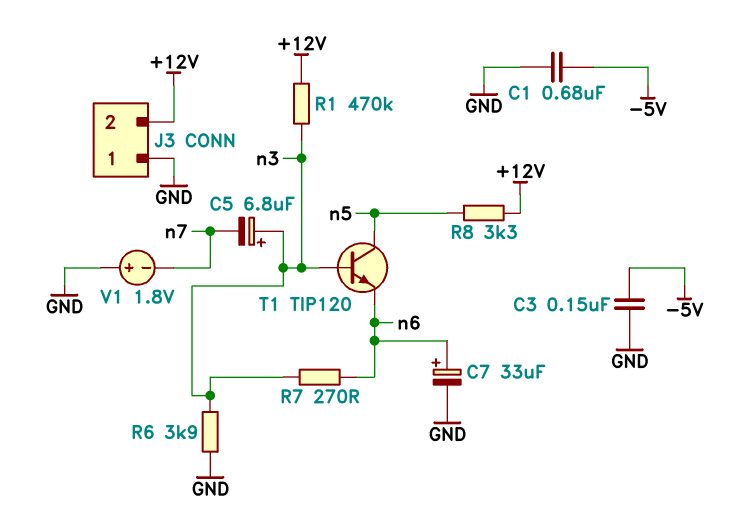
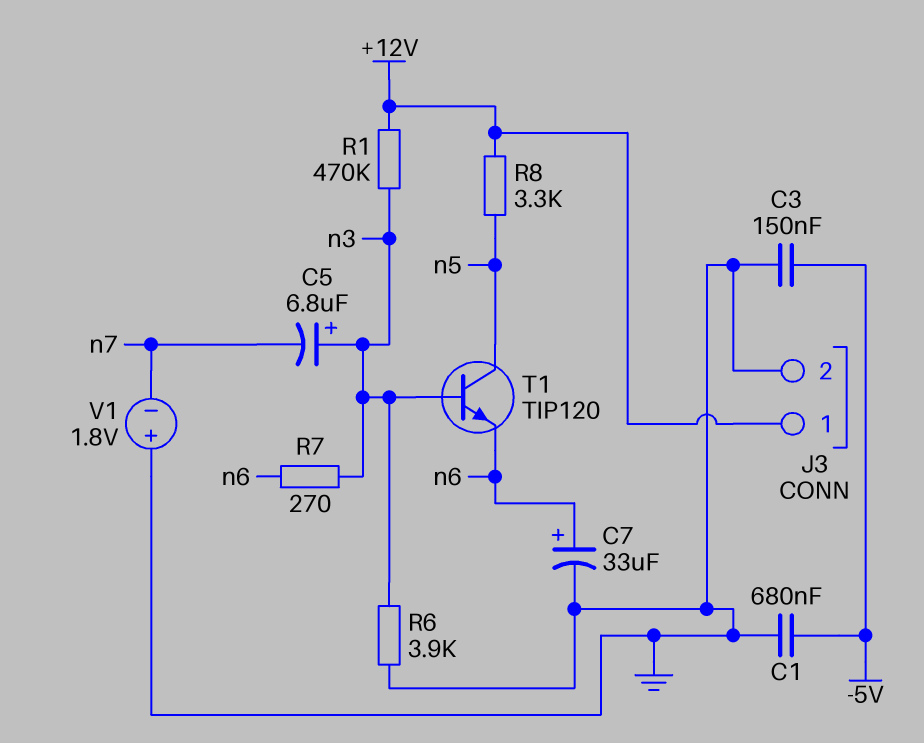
J3 pin 1: GND -> +12V
J3 pin 2: +12V -> GND

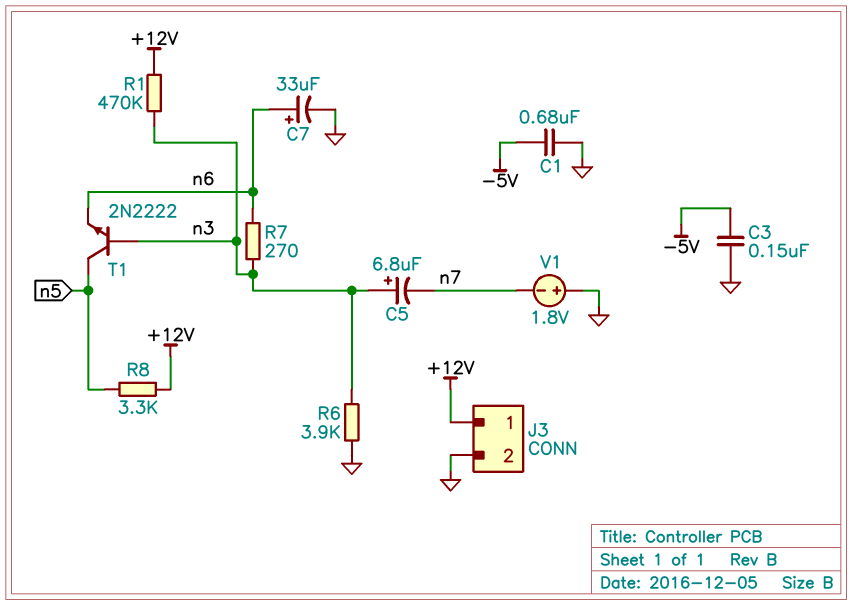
T1: NPN TIP120 (B n3, C n5, E n6) -> NPN 2N2222 (B n3, C n5, E n6)

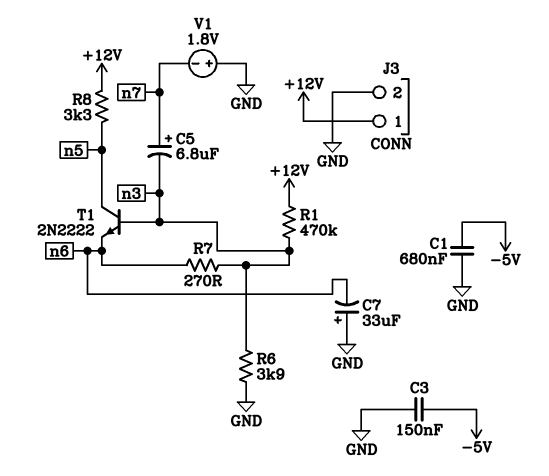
C5: 6.8uF (plus n3, minus n7) -> 6.8uF (plus n7, minus n3)
C7: 33uF (plus n6, minus GND) -> 33uF (plus GND, minus n6)

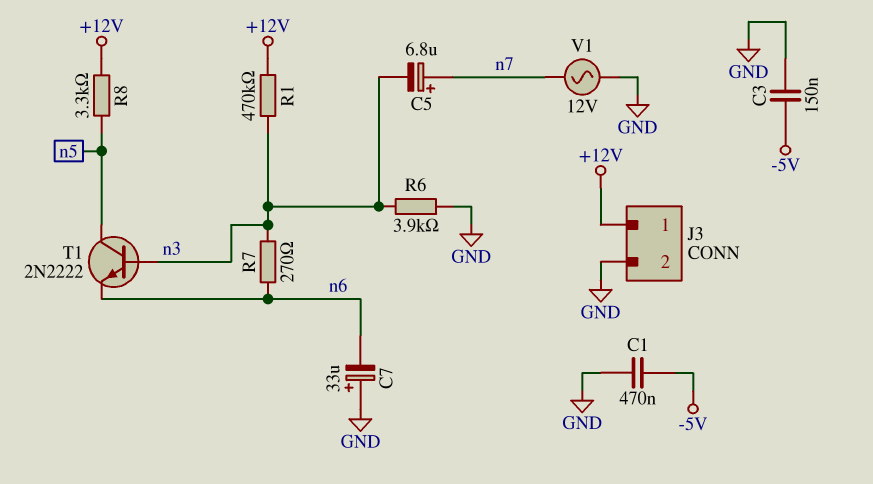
C1: 680nF (-5V, GND) -> 470nF (-5V, GND)
V1: 1.8V (plus GND, minus n7) -> AC 12V (GND, n7)

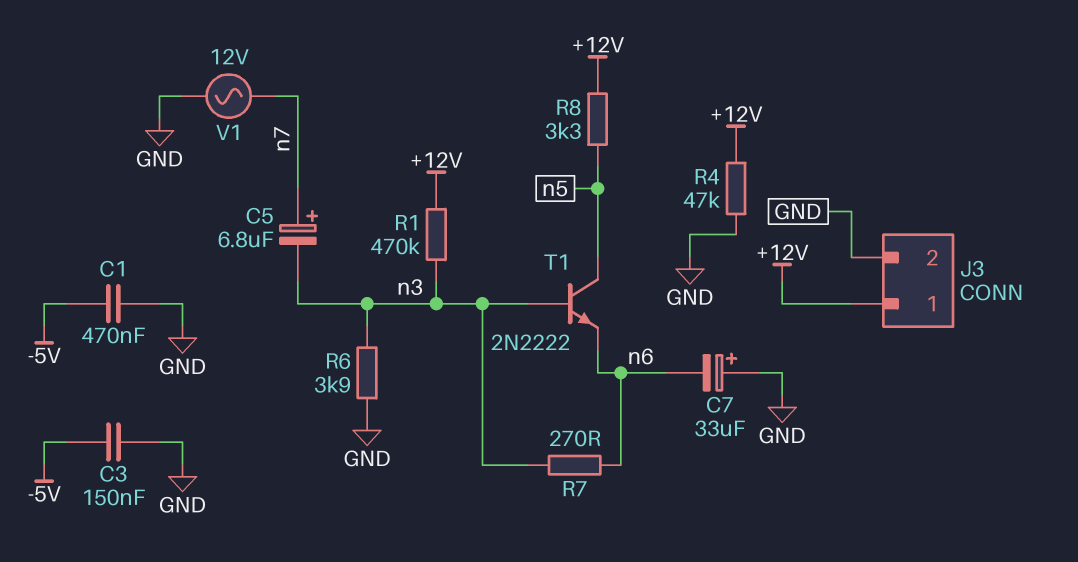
R4: none -> 47k (+12V, GND)

